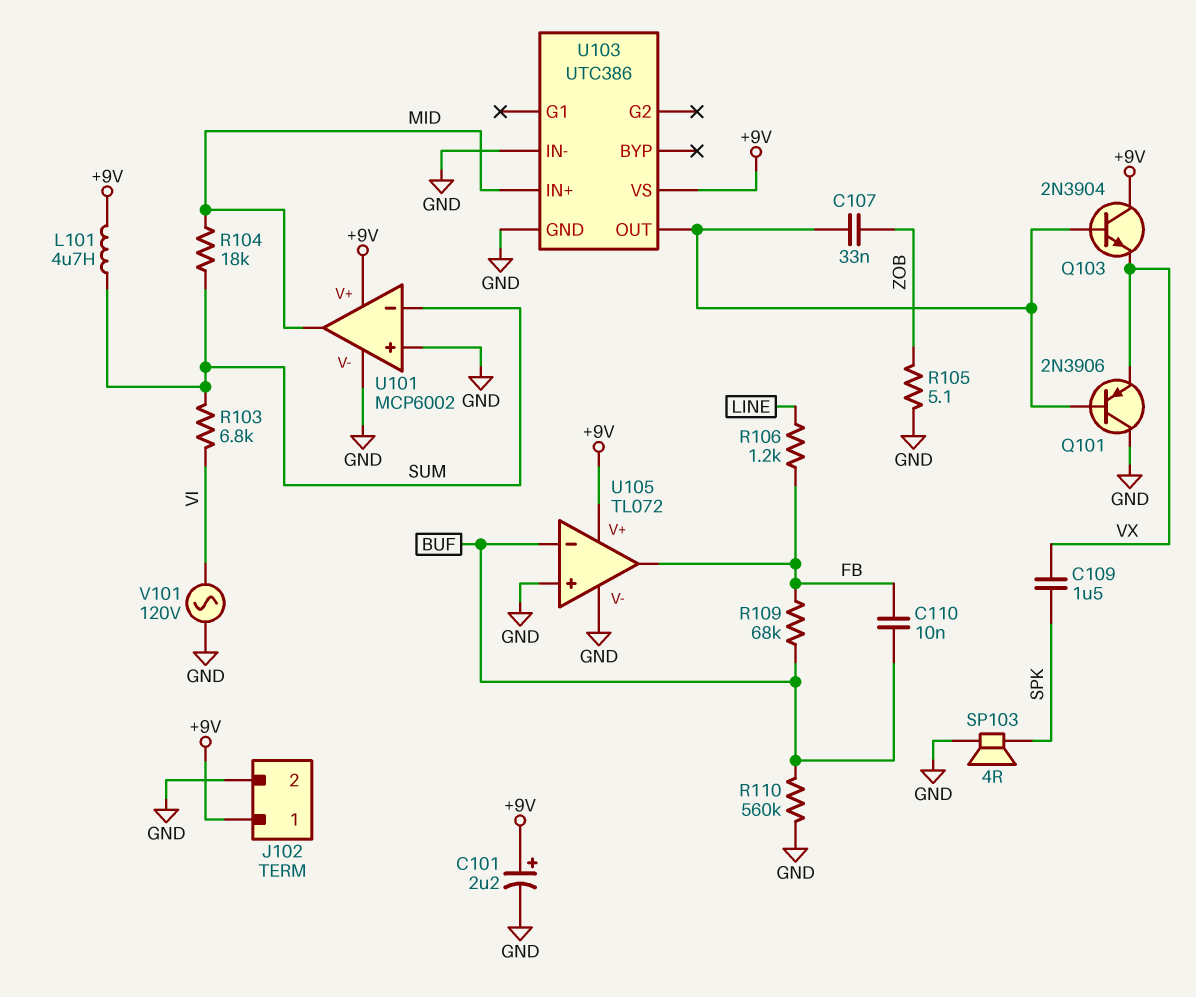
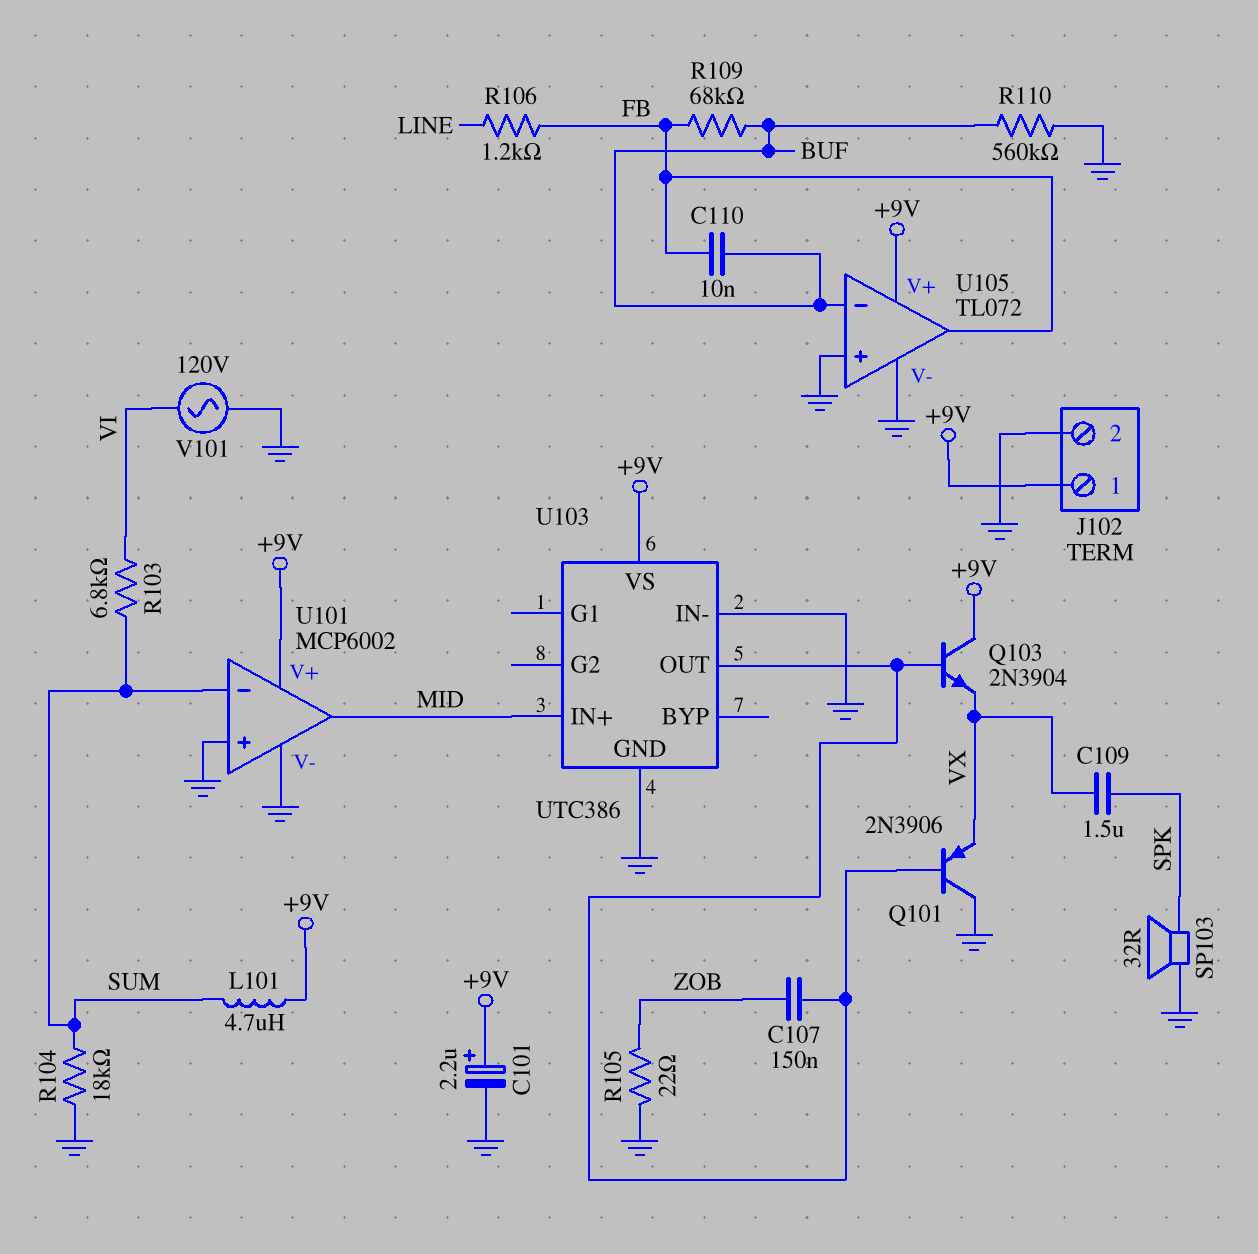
C107: 33nF (U103/OUT, ZOB) -> 150nF (U103/OUT, ZOB)
R104: 18k (MID, SUM) -> 18k (GND, SUM)
R105: 5.1 (GND, ZOB) -> 22 (GND, ZOB)
SP103: speaker 4R (GND, SPK) -> speaker 32R (GND, SPK)

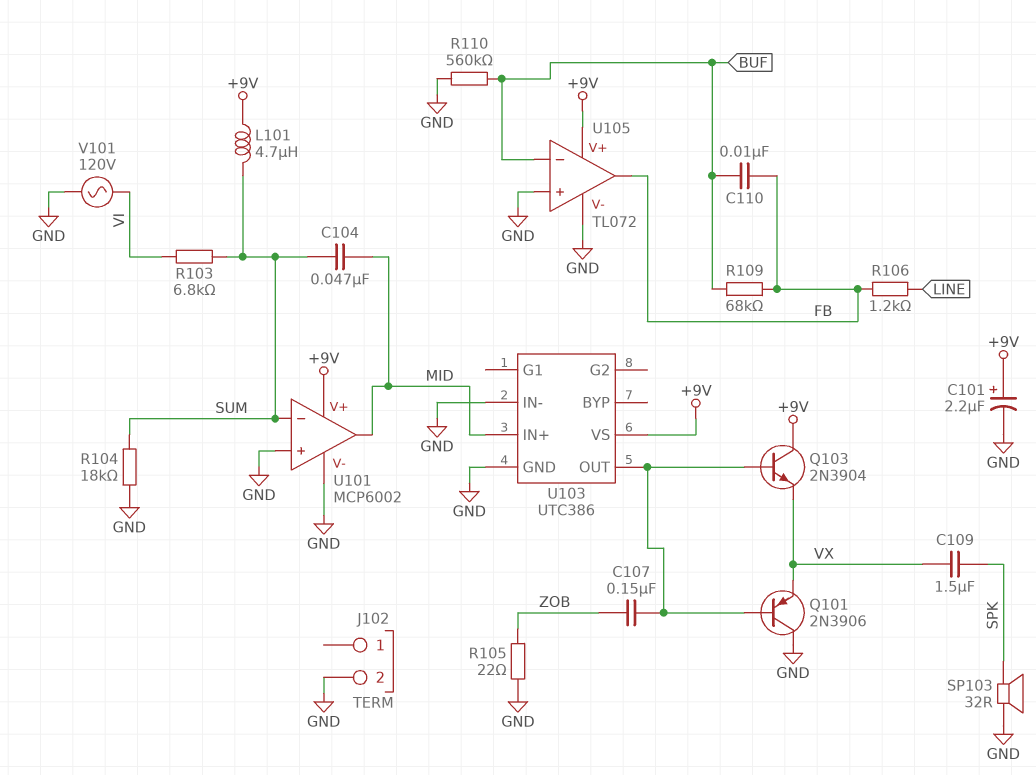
C104: none -> 47nF (MID, SUM)
J102 pin 1: +9V -> none

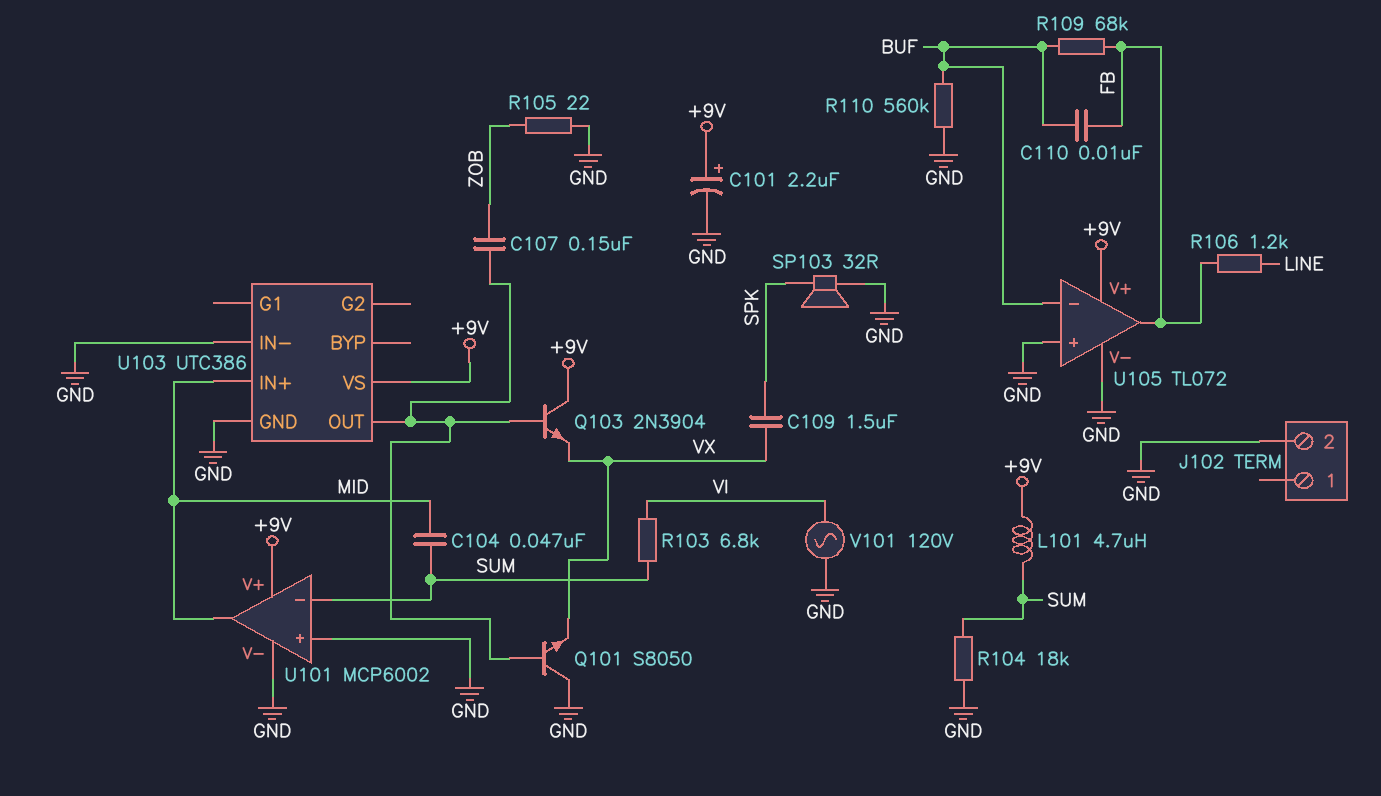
Q101: PNP 2N3906 (B U103/OUT, C GND, E VX) -> NPN S8050 (B U103/OUT, C GND, E VX)

